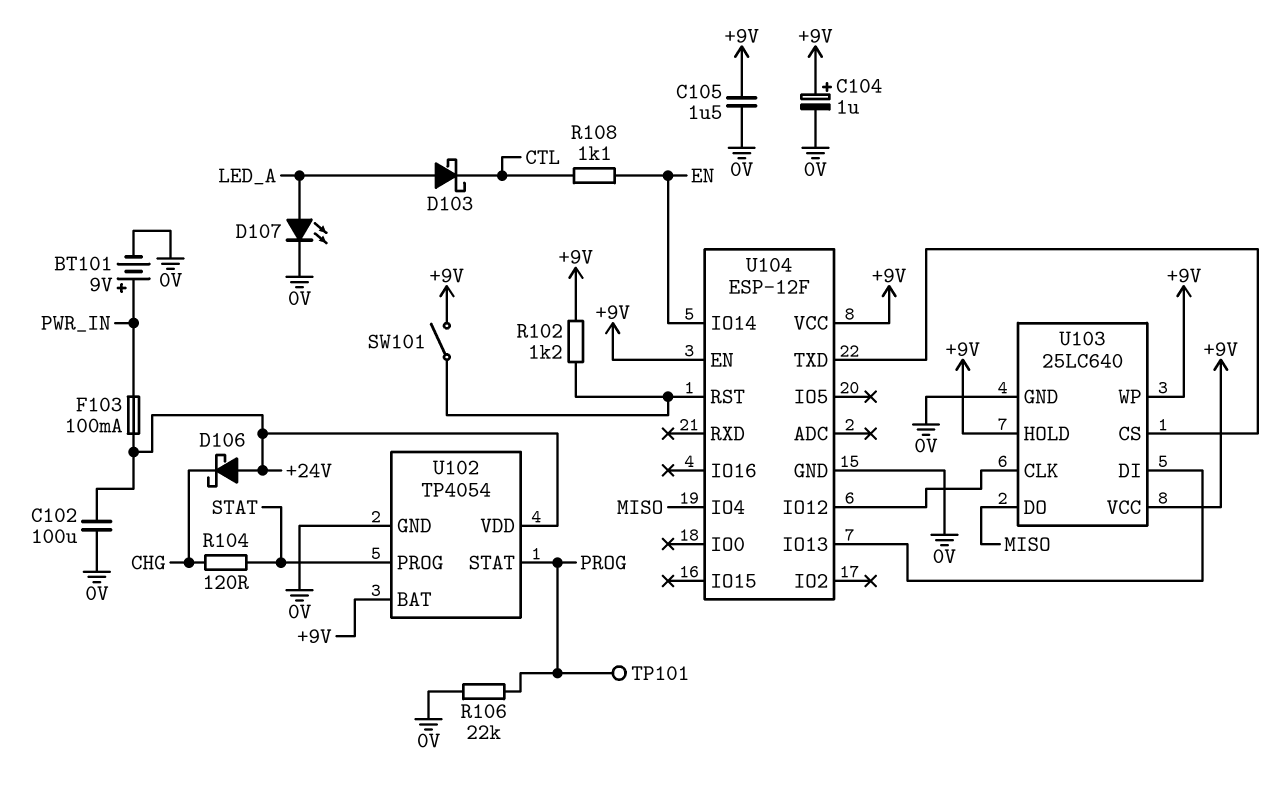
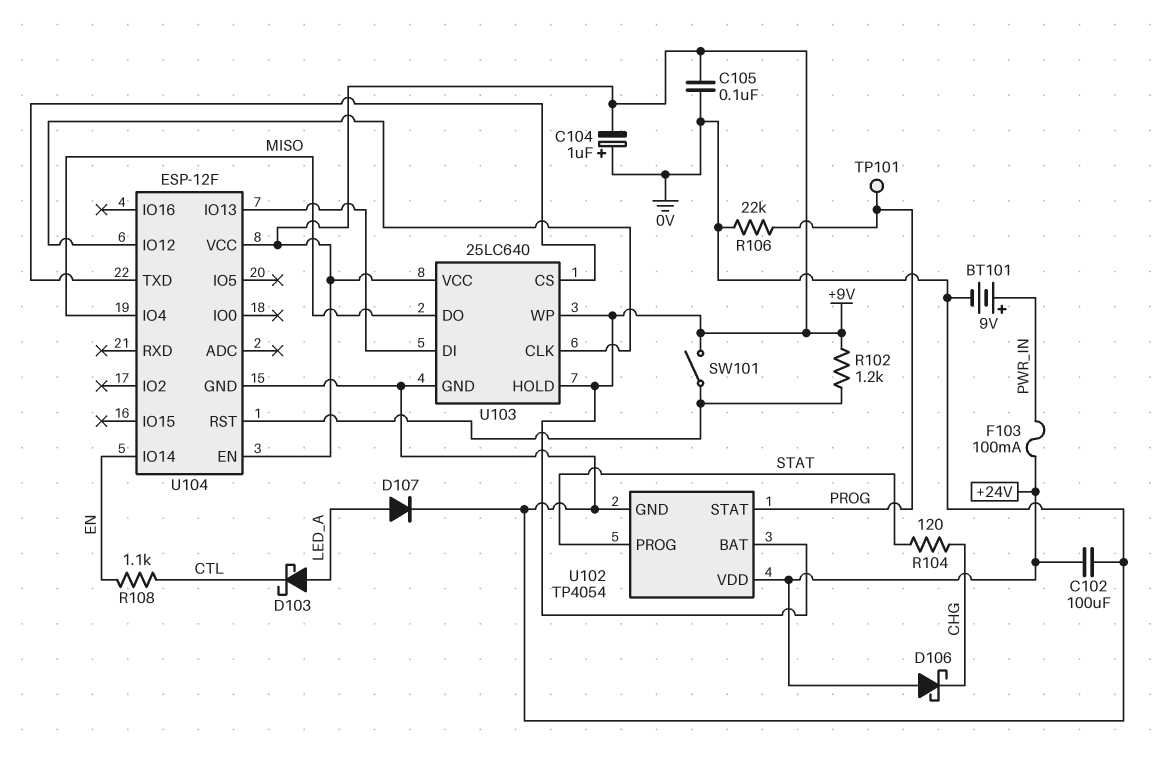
C104: 1uF (plus +9V, minus 0V) -> 1uF (plus 0V, minus +9V)
C105: 1.5uF (+9V, 0V) -> 100nF (+9V, 0V)
D107: LED (A LED_A, K 0V) -> diode (A LED_A, K 0V)

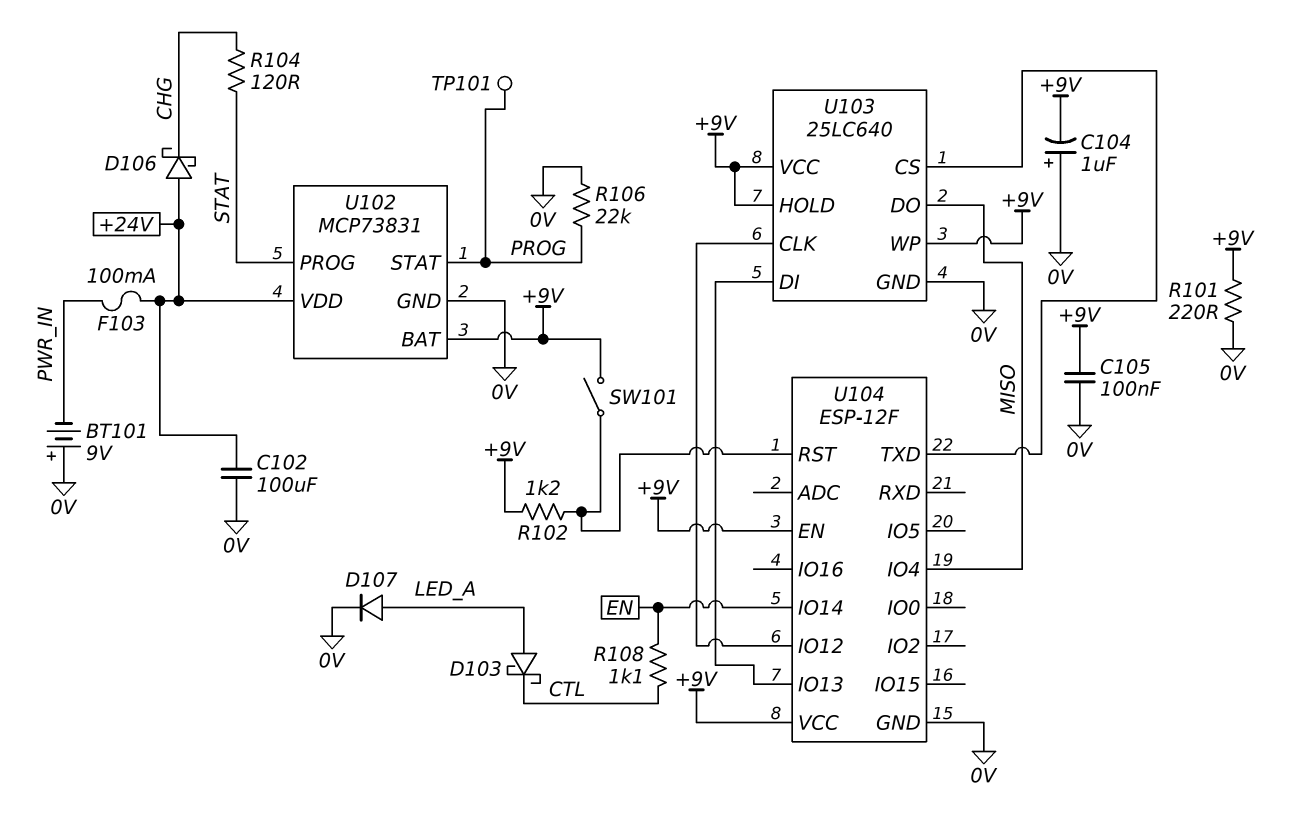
BT101: 9V (plus PWR_IN, minus 0V) -> 9V (plus 0V, minus PWR_IN)
R101: none -> 220 (+9V, 0V)
U102: TP4054 -> MCP73831

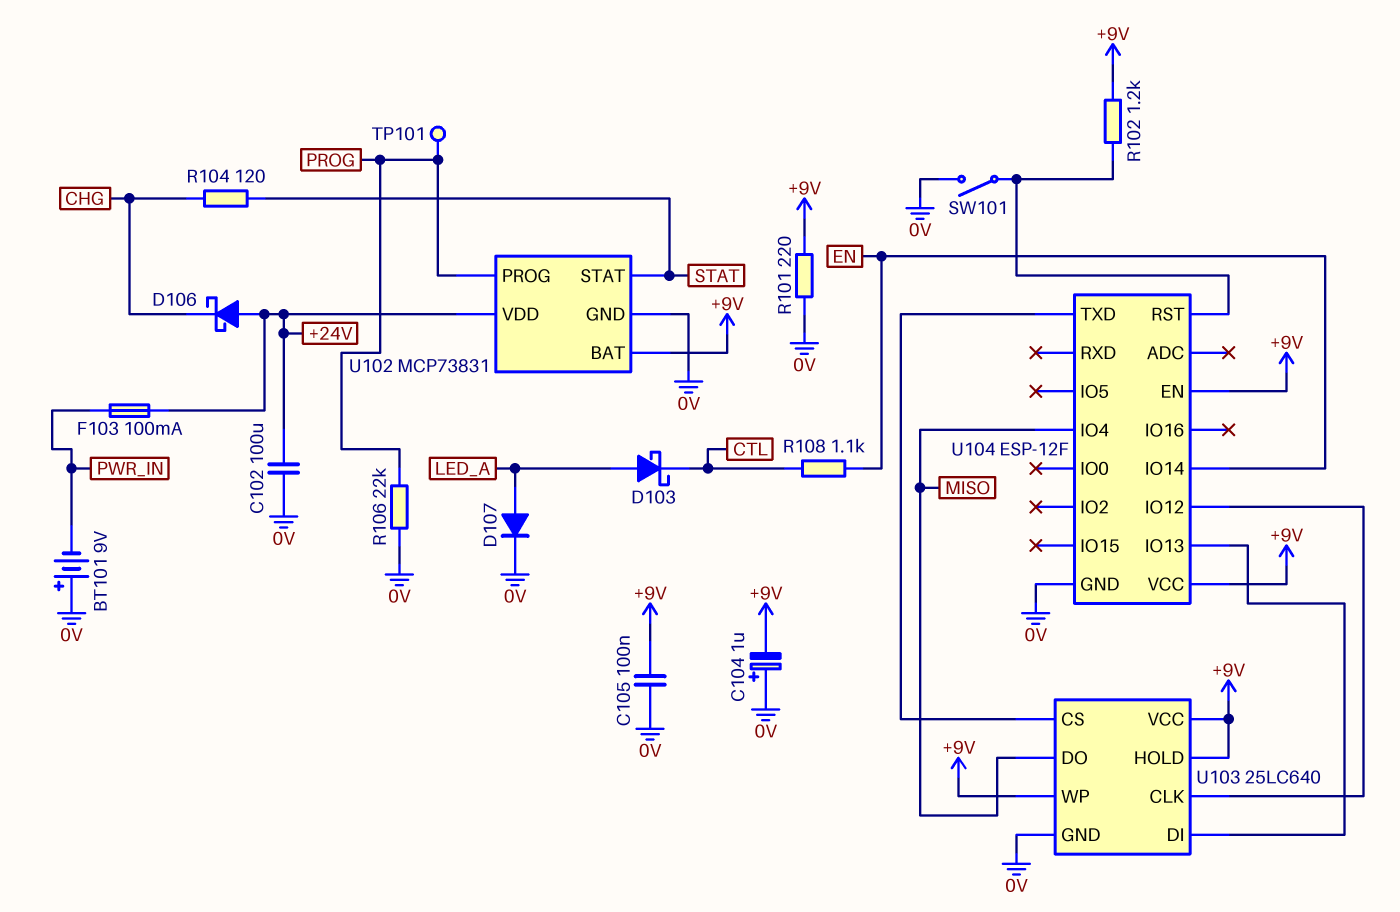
SW101: switch (+9V, U104/RST) -> switch (0V, U104/RST)
U102 pin PROG: STAT -> PROG
U102 pin STAT: PROG -> STAT

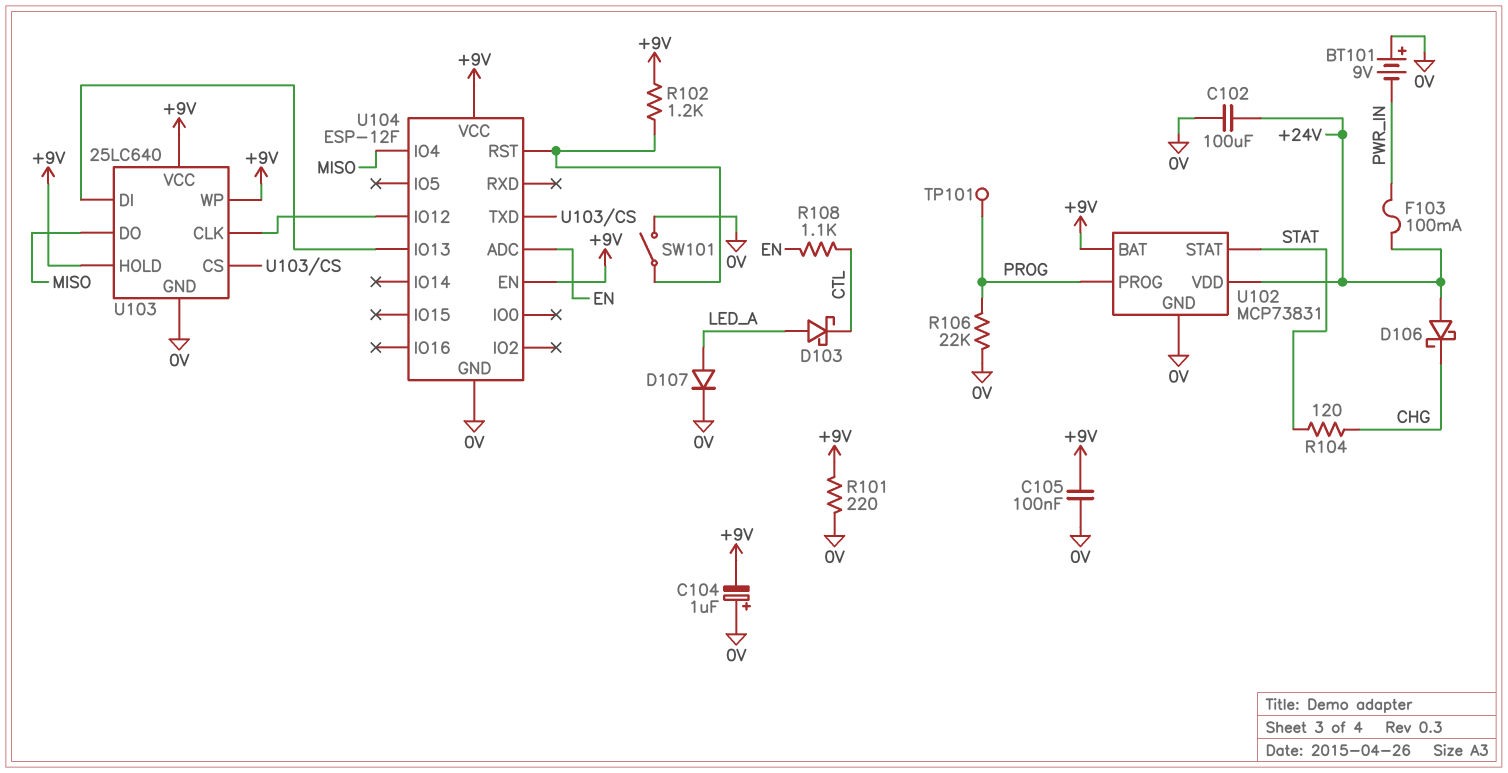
U104 pin ADC: none -> EN
U104 pin IO14: EN -> none

